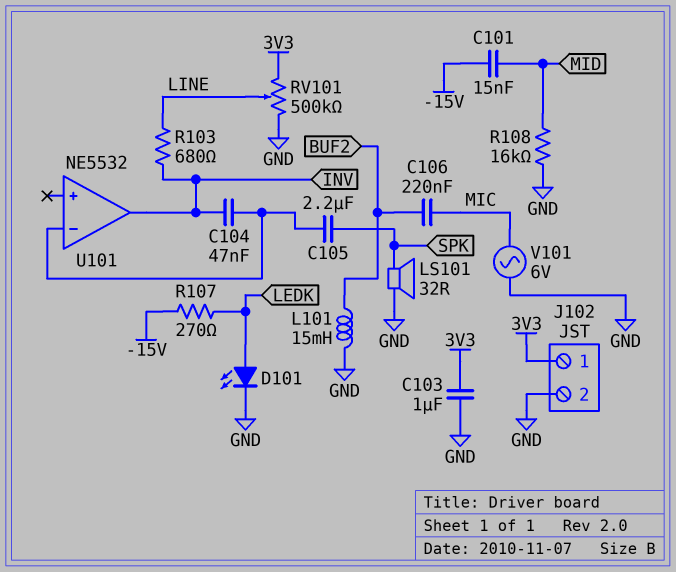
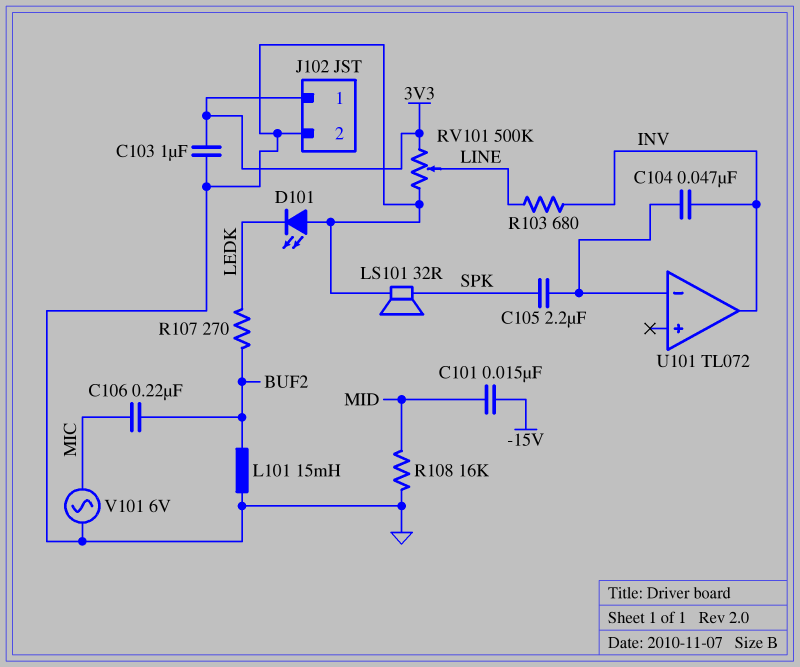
D101: LED (A LEDK, K GND) -> LED (A GND, K LEDK)
R107: 270 (-15V, LEDK) -> 270 (BUF2, LEDK)
U101: NE5532 -> TL072

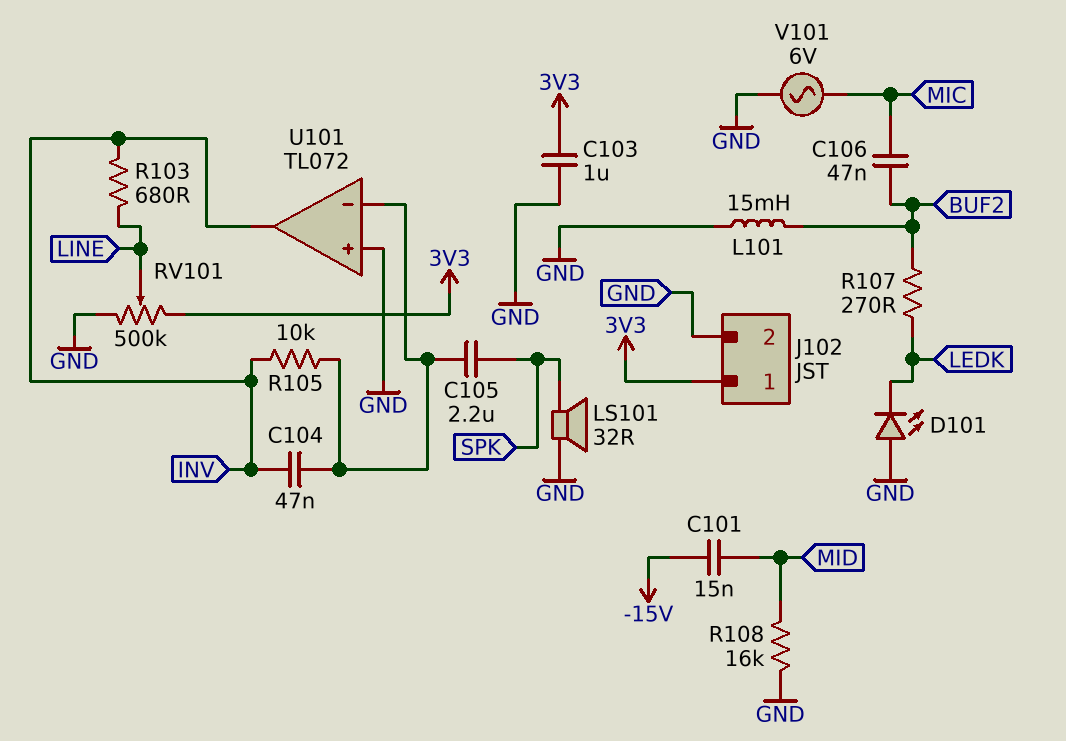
C106: 220nF (BUF2, MIC) -> 47nF (BUF2, MIC)
R105: none -> 10k (INV, U101/in-)
U101 pin in+: none -> GND

